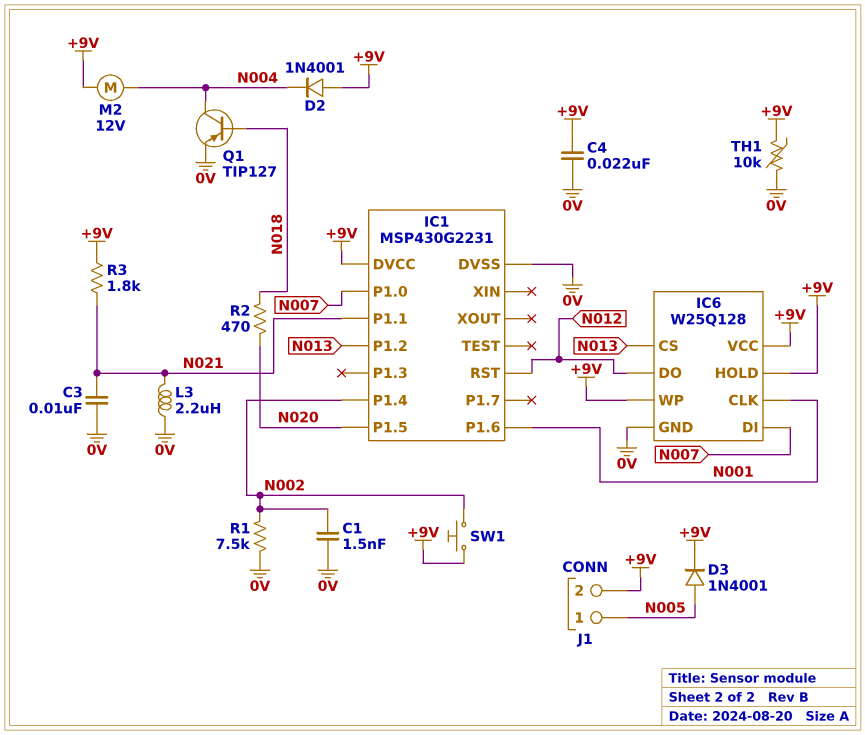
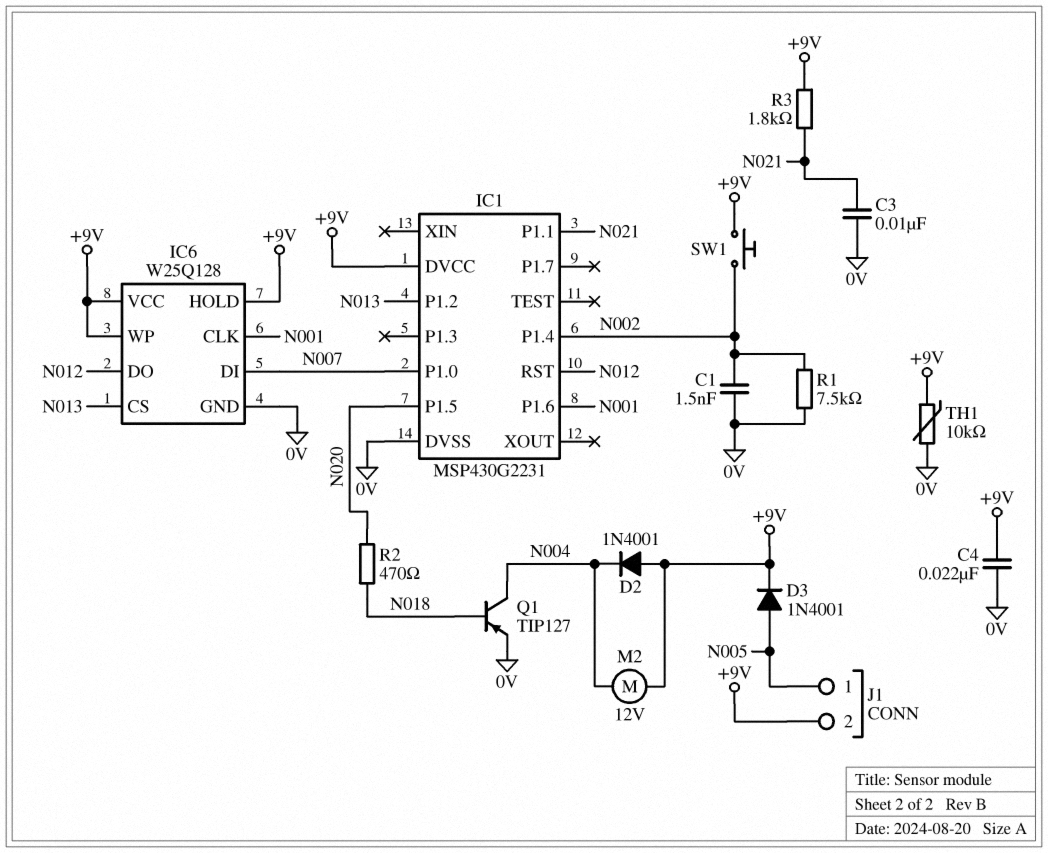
L3: 2.2uH (0V, N021) -> none

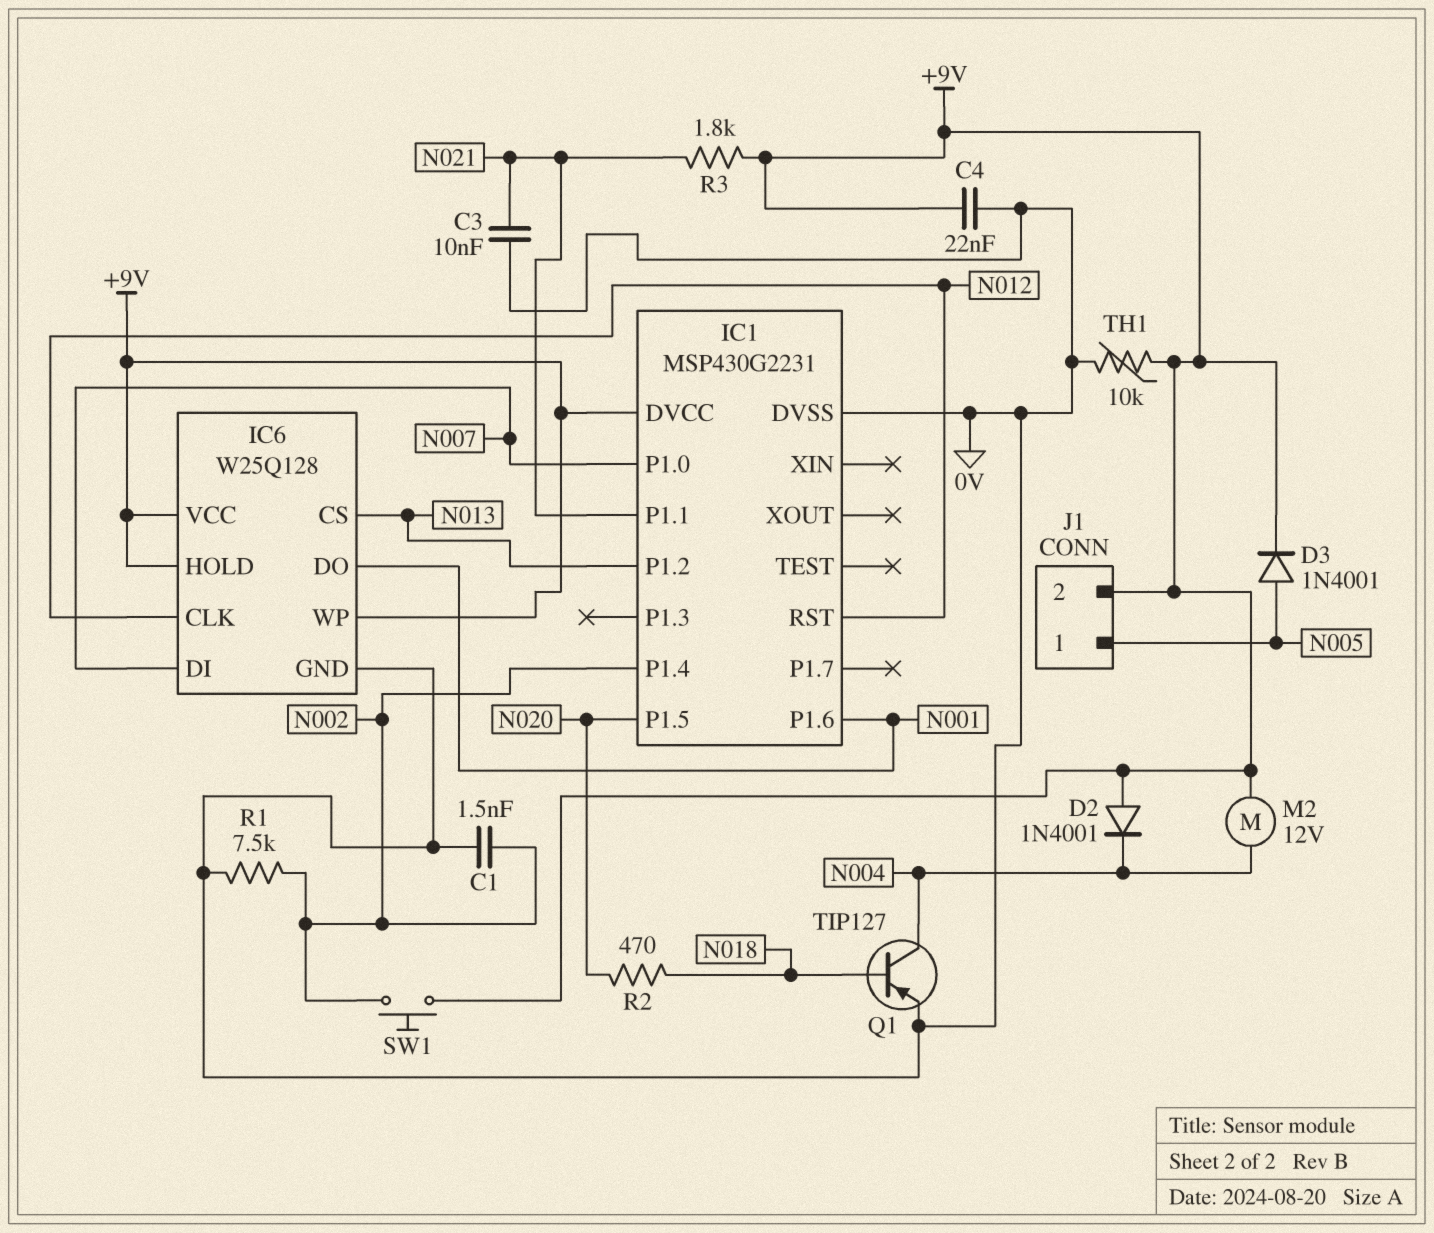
IC6 pin CLK: N001 -> N012
IC6 pin DO: N012 -> N001

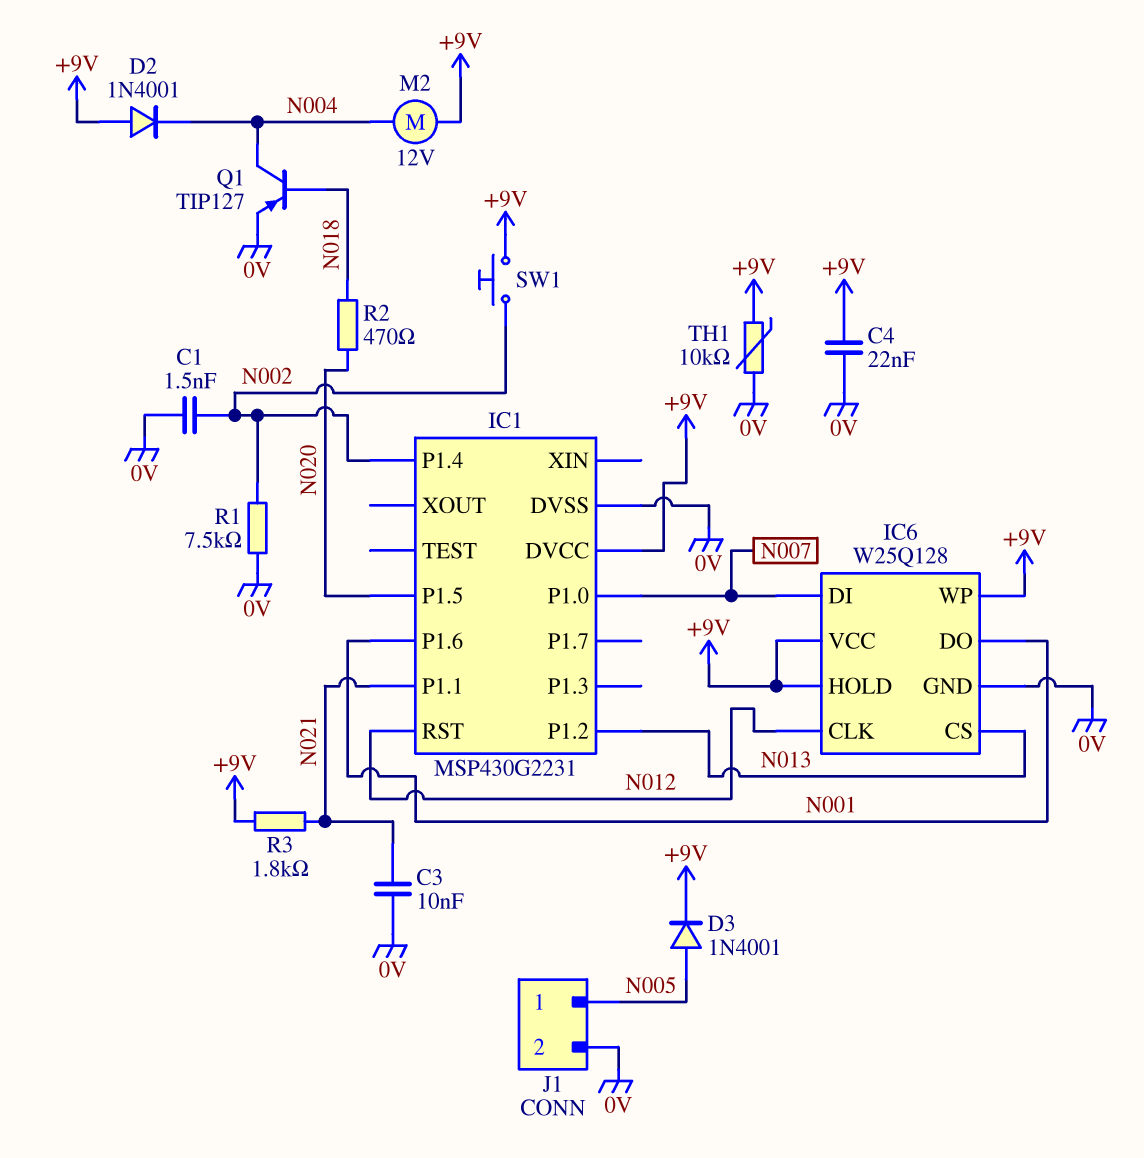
J1 pin 2: +9V -> 0V

